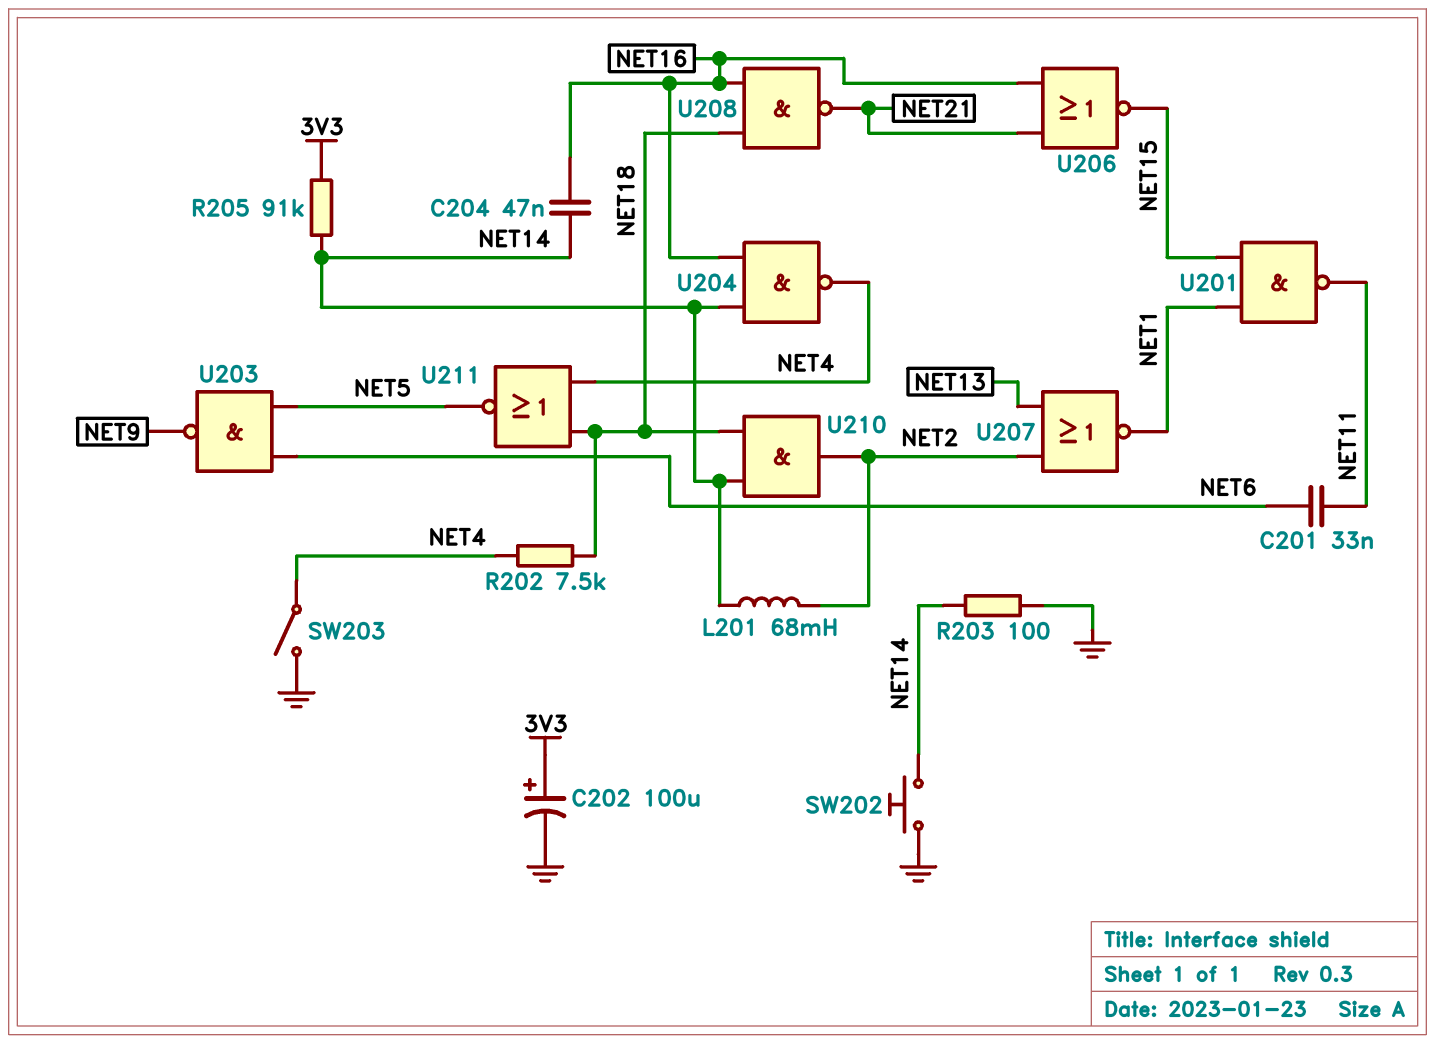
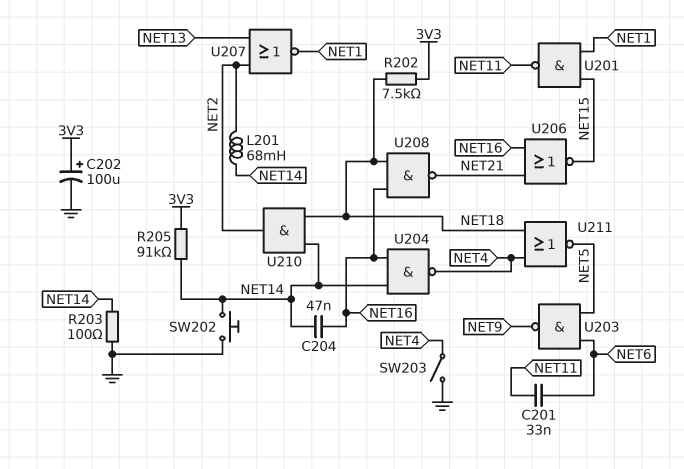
R202: 7.5k (NET4, NET18) -> 7.5k (3V3, NET18)

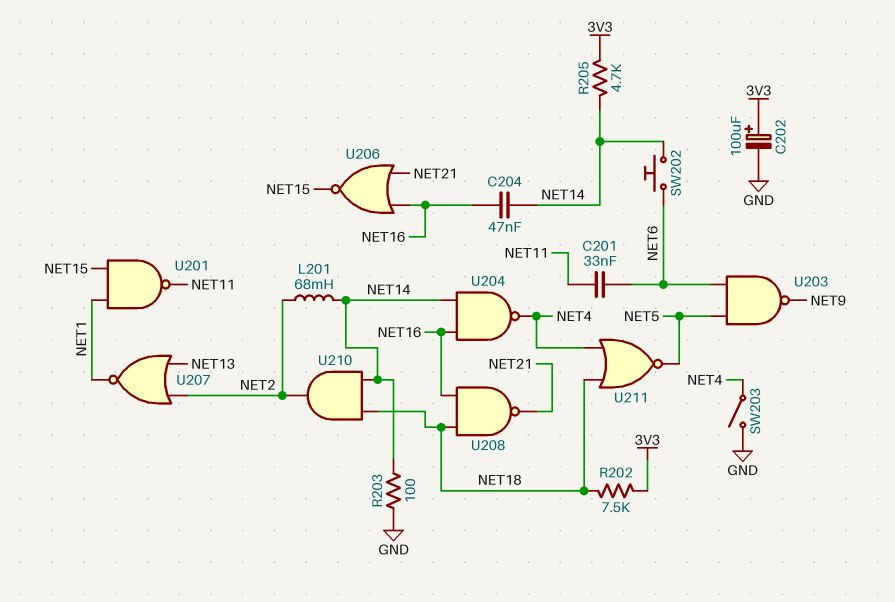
R205: 91k (3V3, NET14) -> 4.7k (3V3, NET14)
SW202: button (GND, NET14) -> button (NET6, NET14)

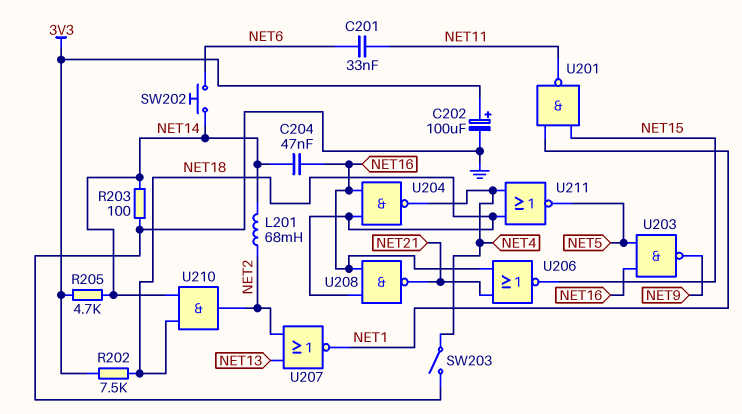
U203: NAND (in NET5, in NET6, out NET9) -> NAND (in NET5, in NET16, out NET9)
U204: NAND (in NET14, in NET16, out NET4) -> NAND (in NET16, in NET18, out NET4)

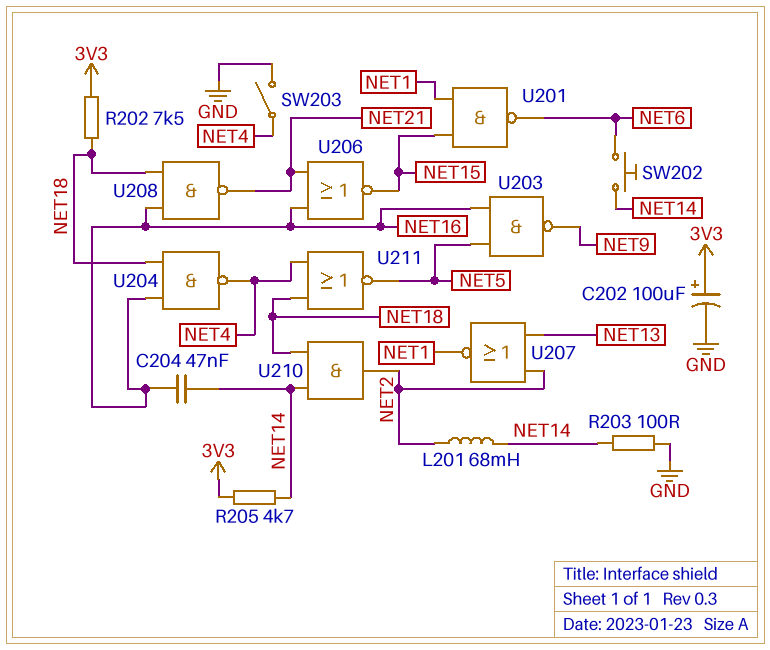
C201: 33nF (NET6, NET11) -> none
U201: NAND (in NET1, in NET15, out NET11) -> NAND (in NET1, in NET15, out NET6)

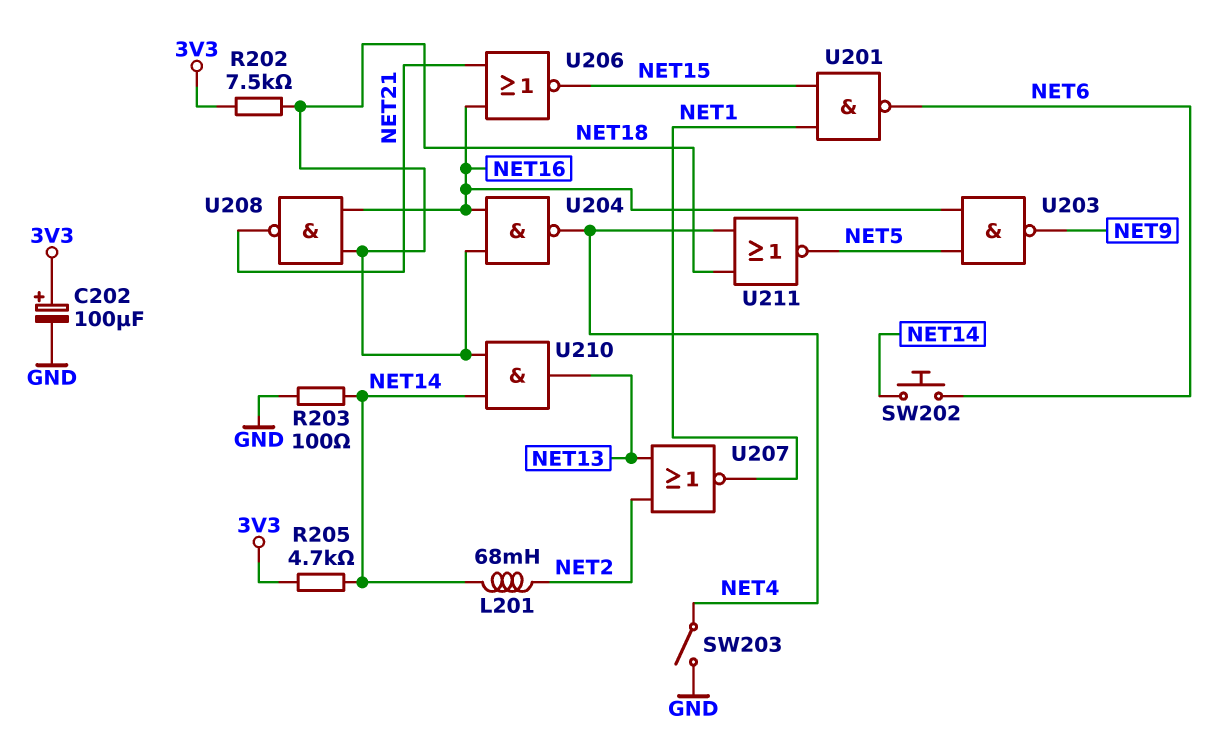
C204: 47nF (NET14, NET16) -> none
U210: AND (in NET14, in NET18, out NET2) -> AND (in NET14, in NET18, out NET13)

